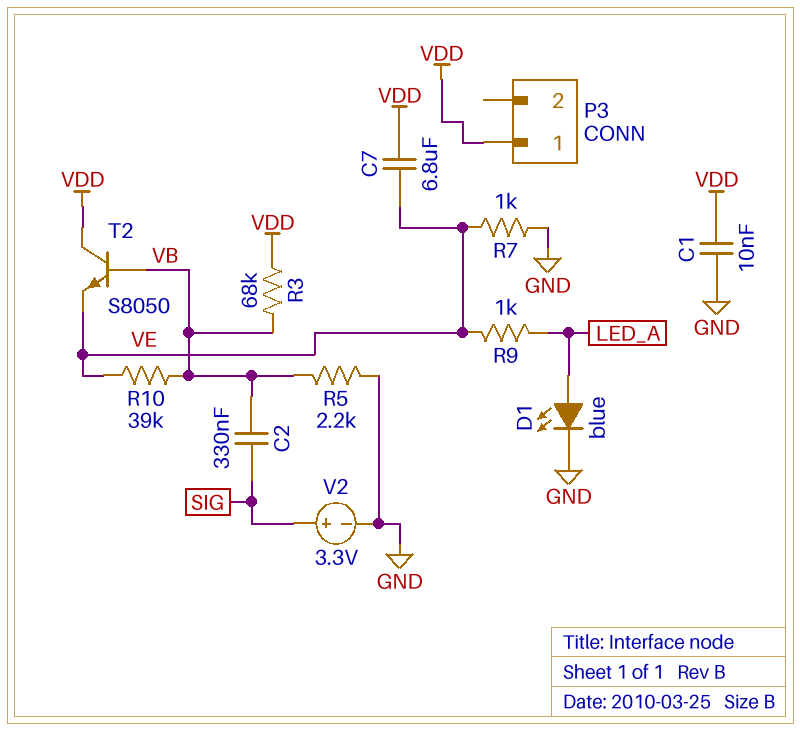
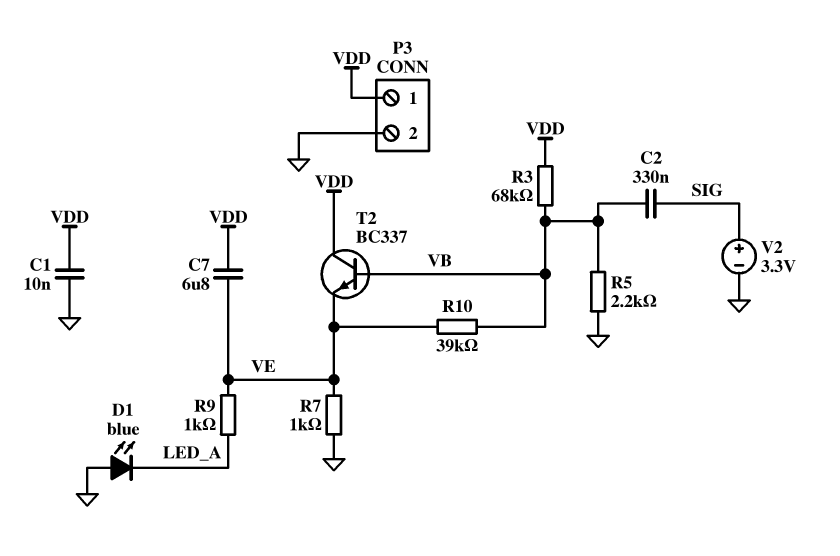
D1: LED blue (A LED_A, K GND) -> LED blue (A GND, K LED_A)
P3 pin 2: none -> GND
T2: NPN S8050 (B VB, C VDD, E VE) -> NPN BC337 (B VB, C VDD, E VE)

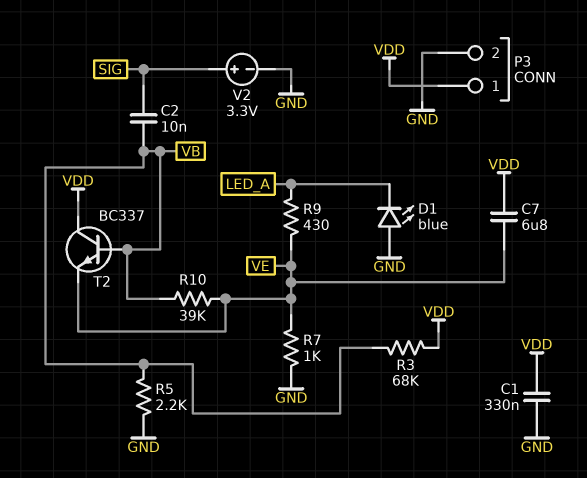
C1: 10nF (GND, VDD) -> 330nF (GND, VDD)
C2: 330nF (SIG, VB) -> 10nF (SIG, VB)
R9: 1k (LED_A, VE) -> 430 (LED_A, VE)

